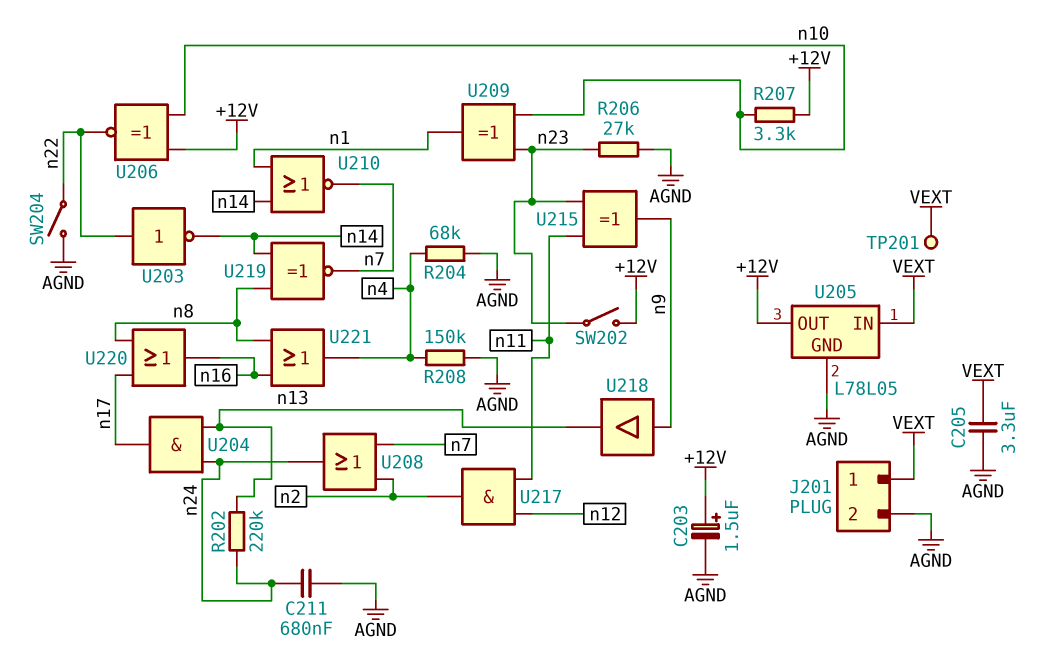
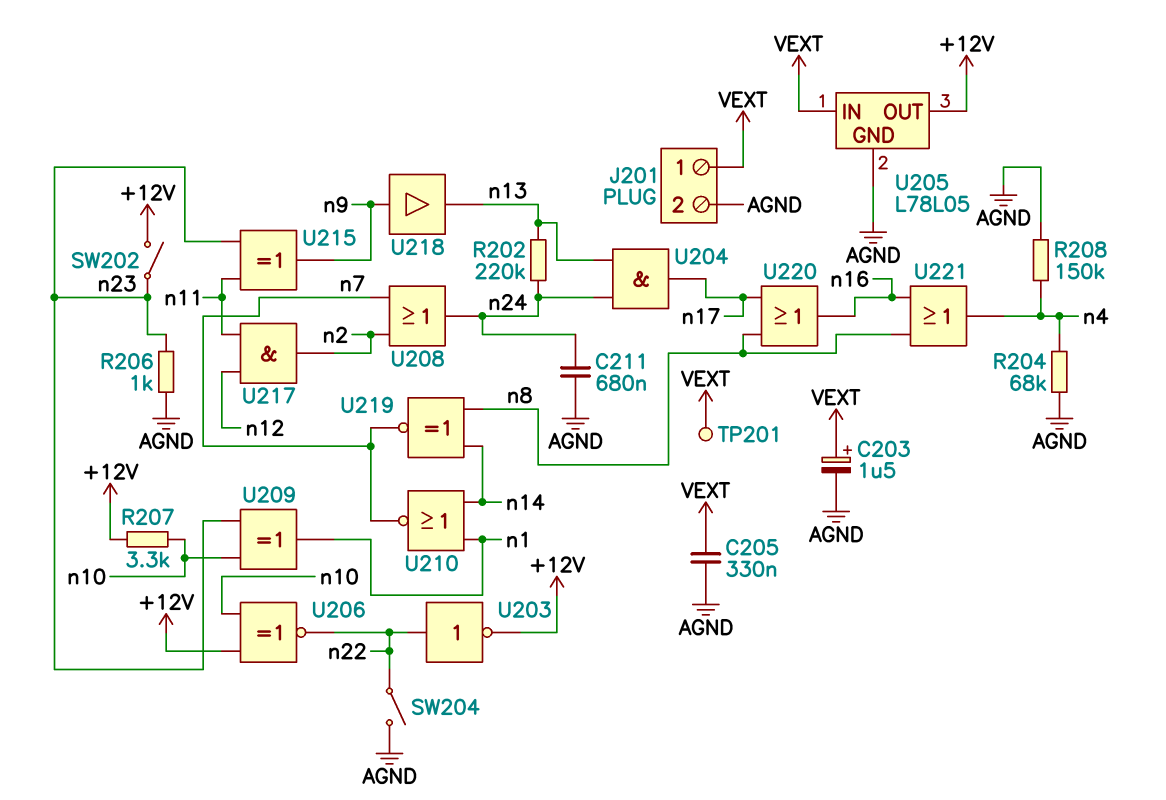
C203: 1.5uF (plus +12V, minus AGND) -> 1.5uF (plus VEXT, minus AGND)
C205: 3.3uF (AGND, VEXT) -> 330nF (AGND, VEXT)
R206: 27k (AGND, n23) -> 1k (AGND, n23)
U203: NOT (in n22, out n14) -> NOT (in n22, out +12V)

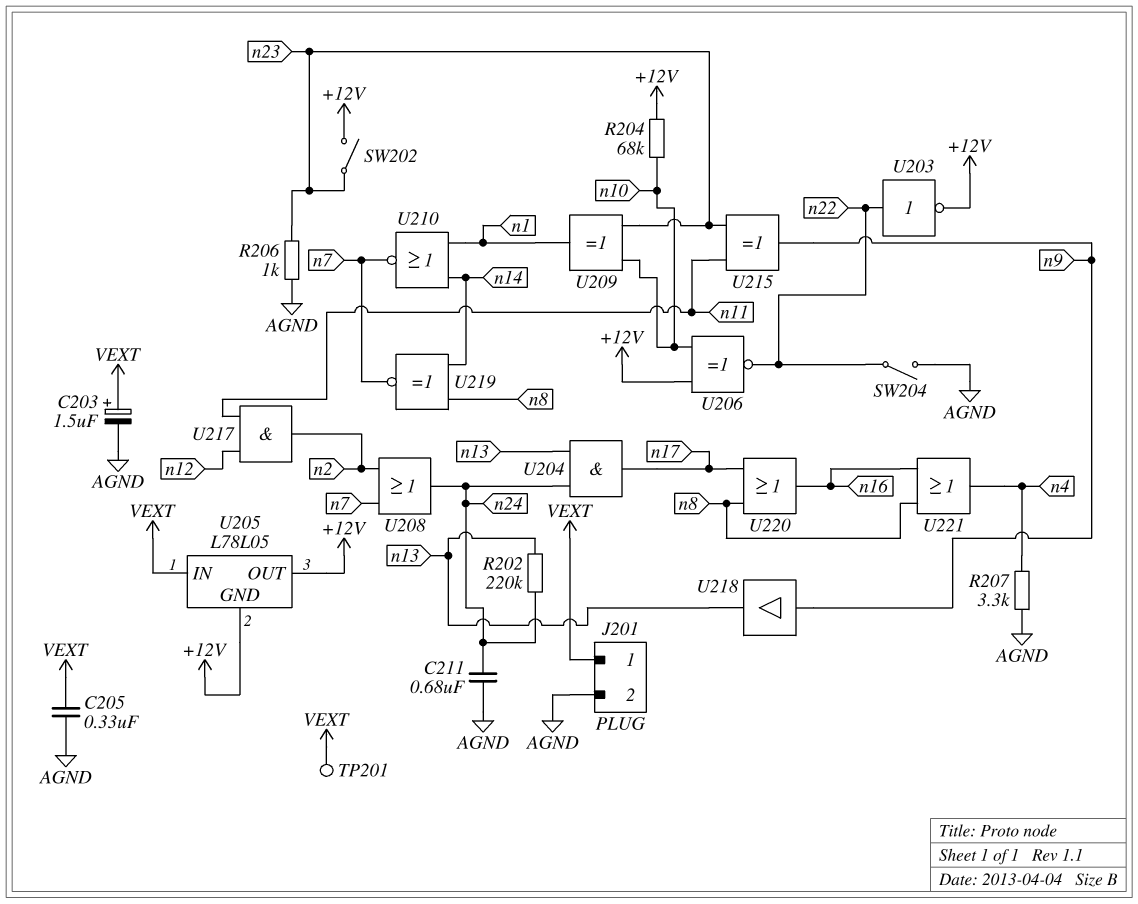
R204: 68k (AGND, n4) -> 68k (+12V, n10)
R207: 3.3k (+12V, n10) -> 3.3k (AGND, n4)
R208: 150k (AGND, n4) -> none
U205 pin GND: AGND -> +12V

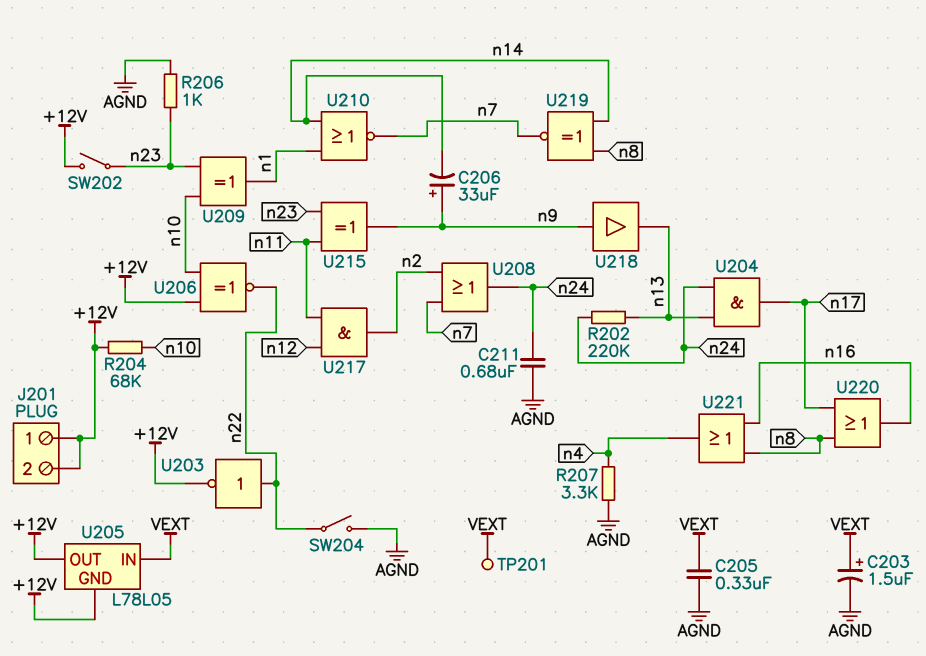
C206: none -> 33uF (plus n9, minus n14)
J201 pin 1: VEXT -> +12V
J201 pin 2: AGND -> +12V

